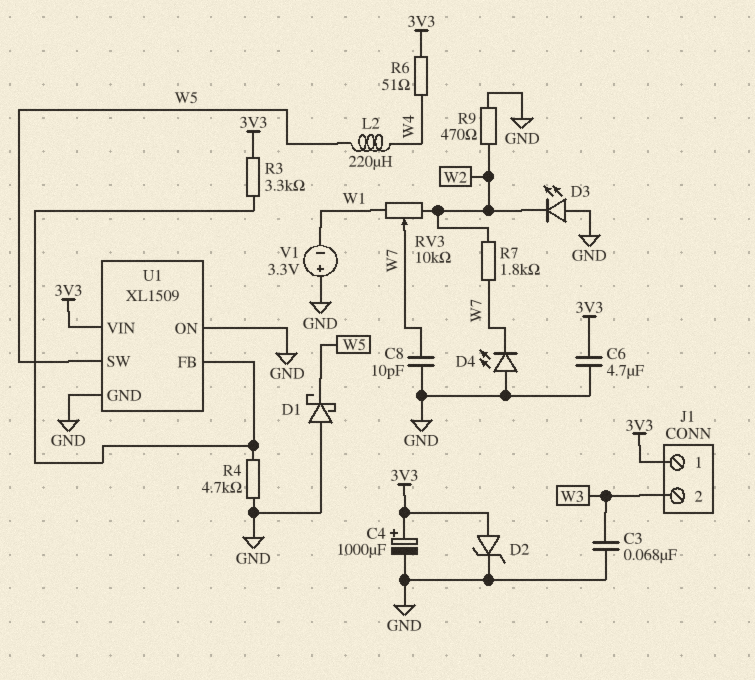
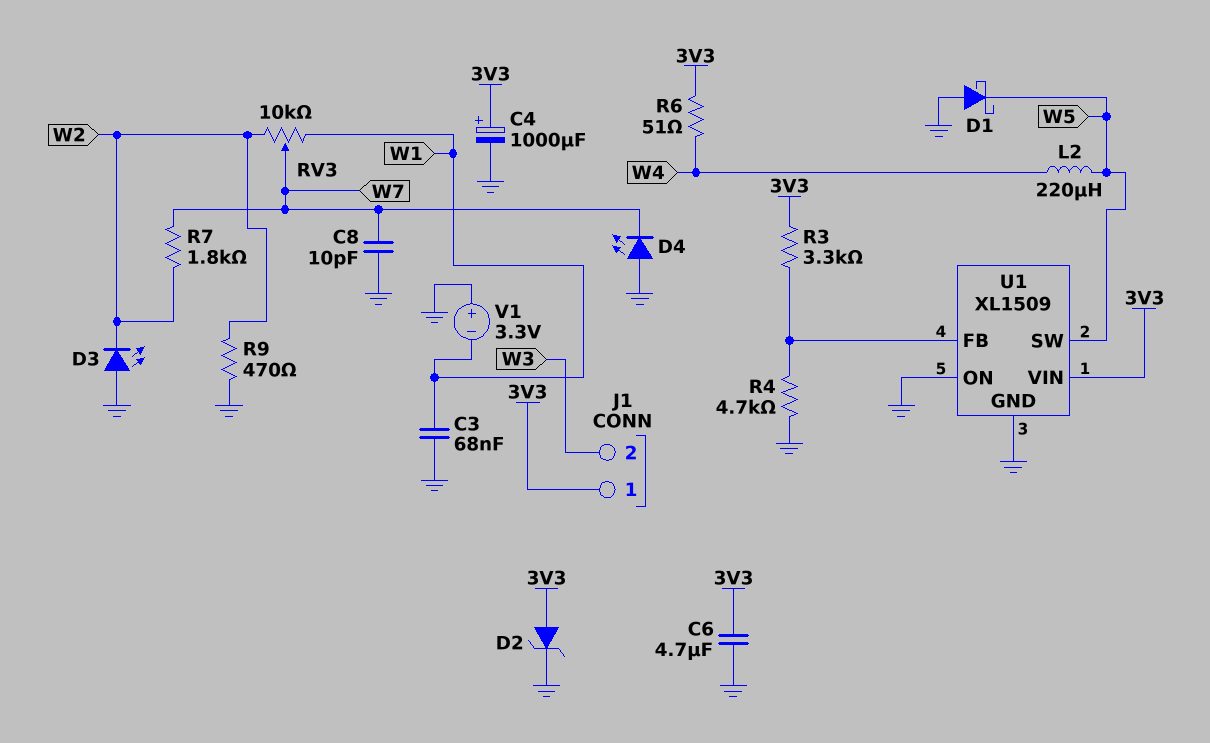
C3: 68nF (GND, W3) -> 68nF (GND, W1)

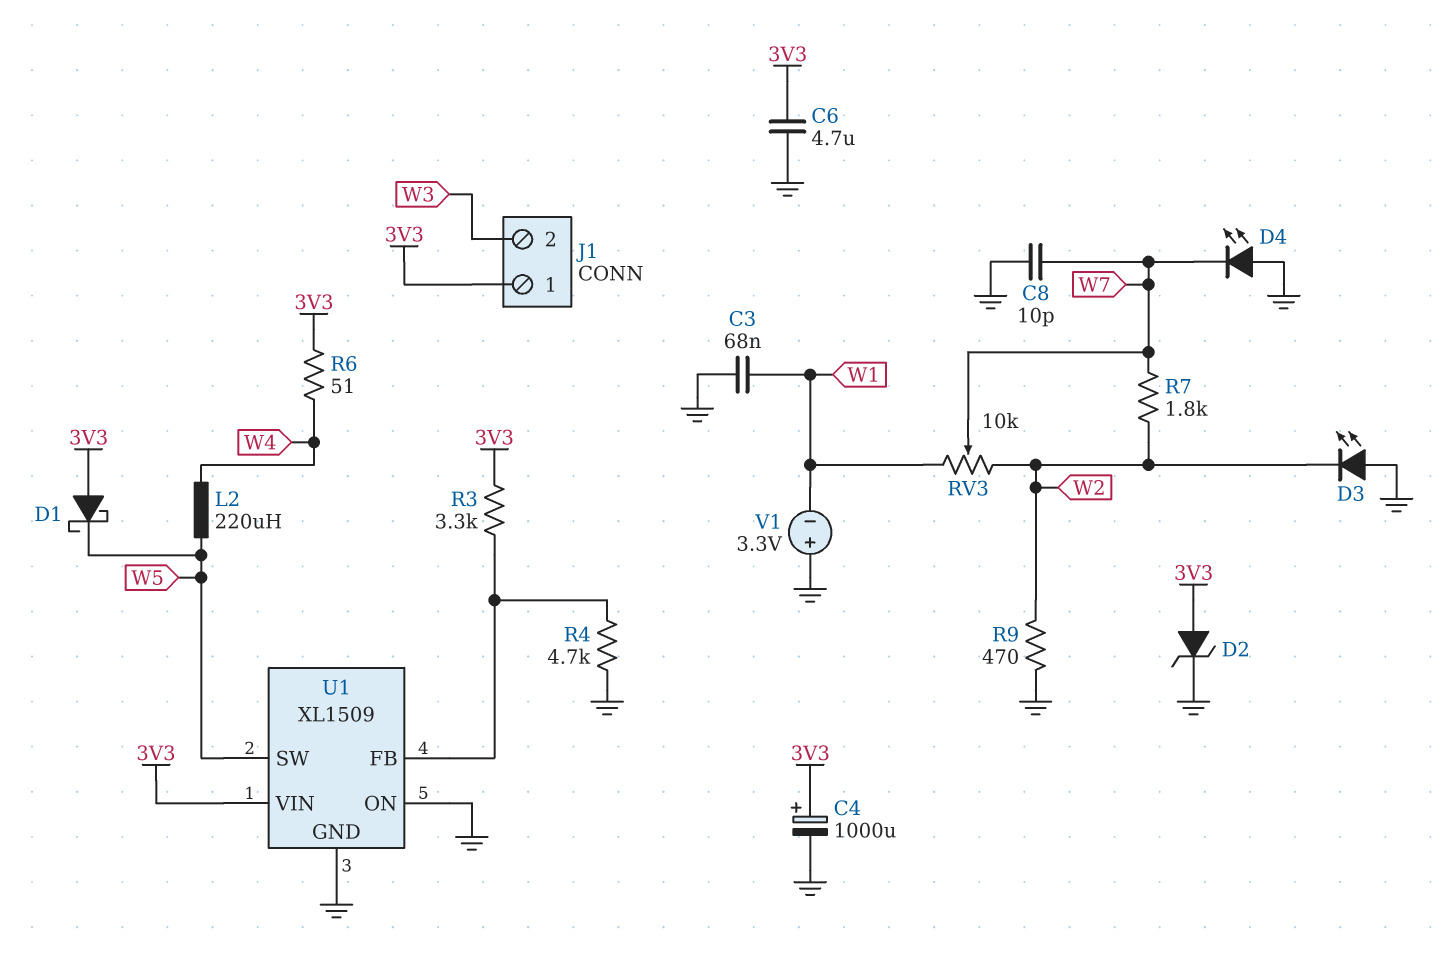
D1: schottky (A GND, K W5) -> schottky (A 3V3, K W5)

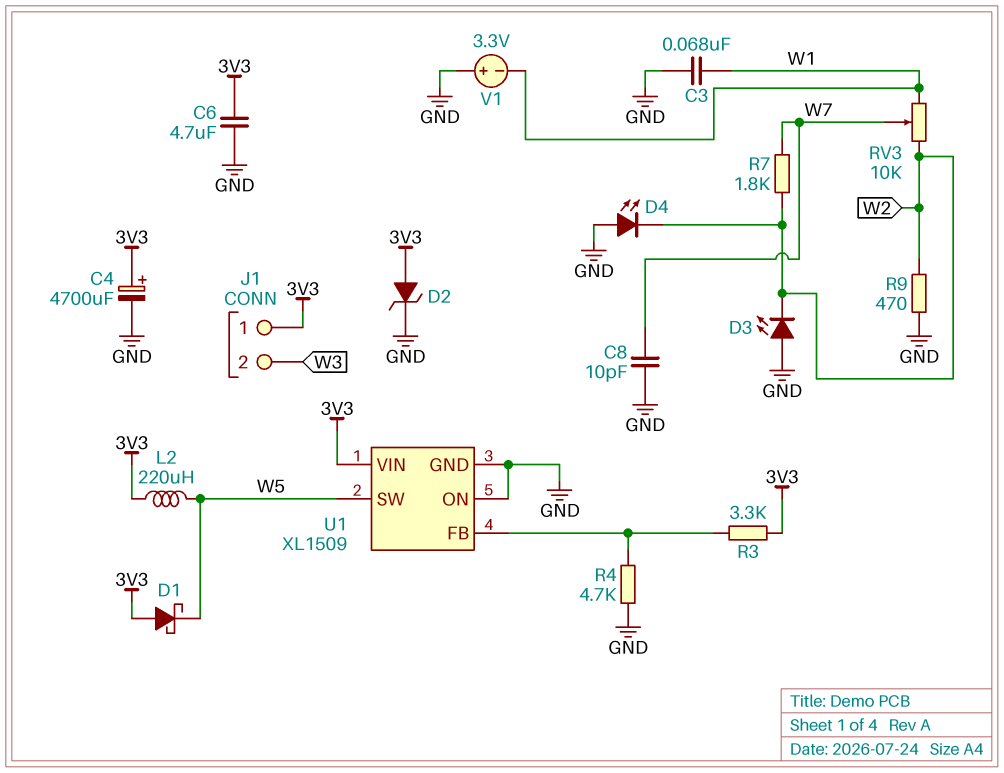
C4: 1000uF (plus 3V3, minus GND) -> 4700uF (plus 3V3, minus GND)
D4: LED (A GND, K W7) -> LED (A GND, K W2)
L2: 220uH (W4, W5) -> 220uH (3V3, W5)
R6: 51 (3V3, W4) -> none

